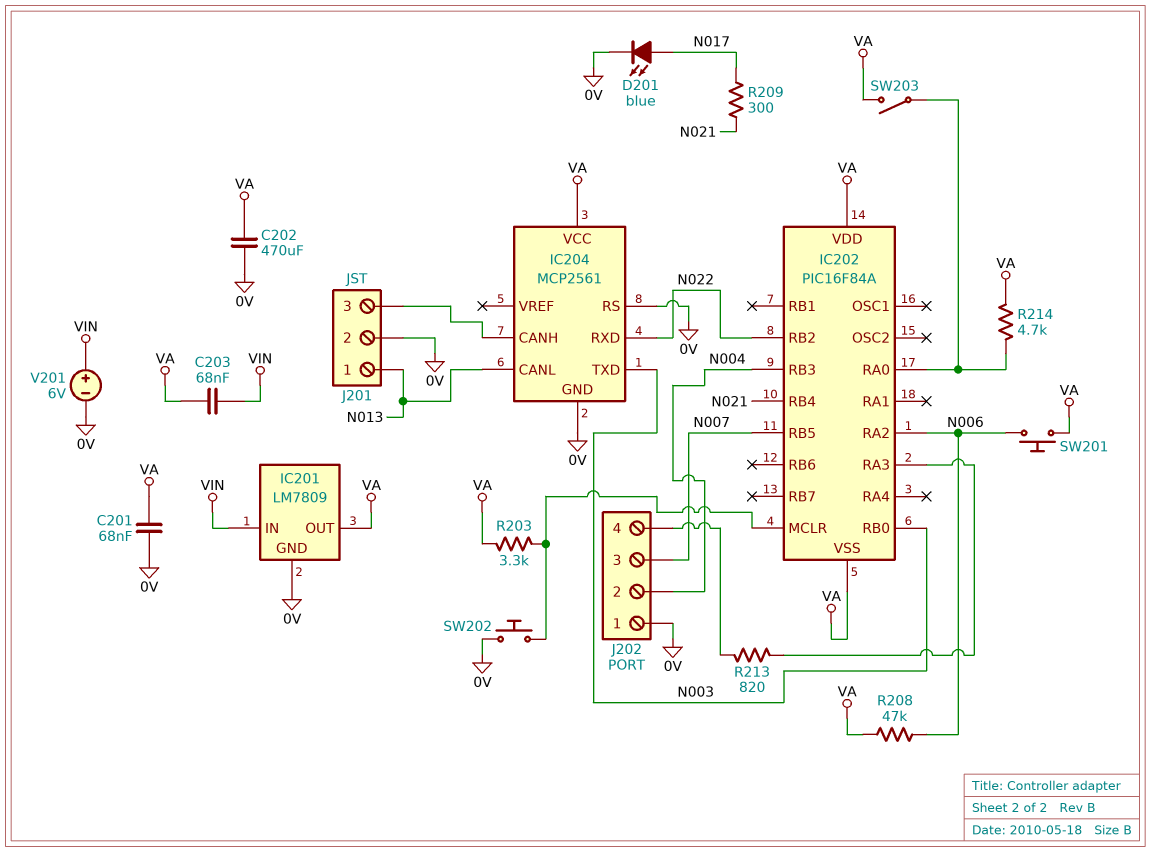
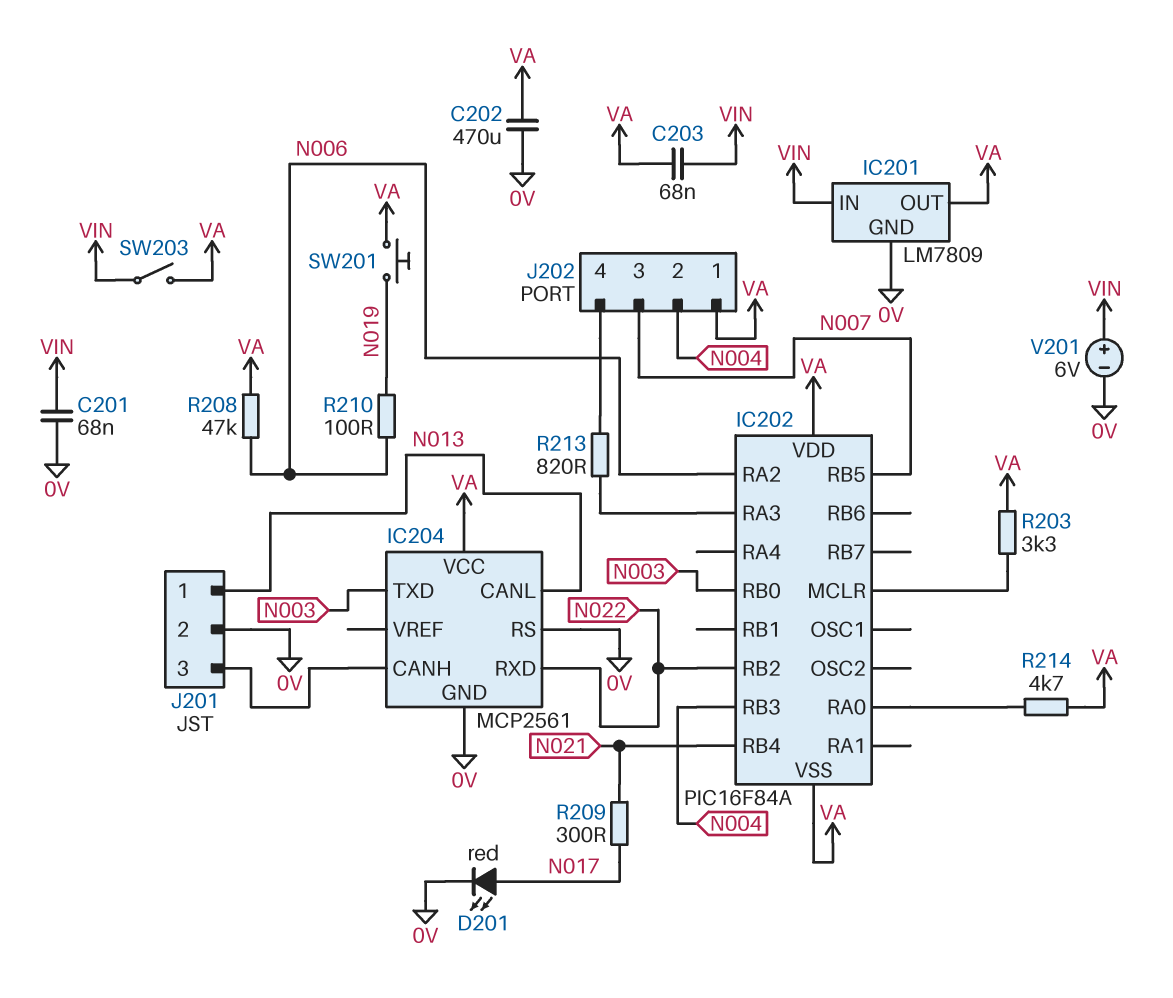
C201: 68nF (0V, VA) -> 68nF (0V, VIN)
D201: LED blue (A N017, K 0V) -> LED red (A N017, K 0V)
J202 pin 1: 0V -> VA
R210: none -> 100 (N006, N019)
SW201: button (N006, VA) -> button (N019, VA)
SW202: button (0V, IC202/MCLR) -> none
SW203: switch (IC202/RA0, VA) -> switch (VA, VIN)

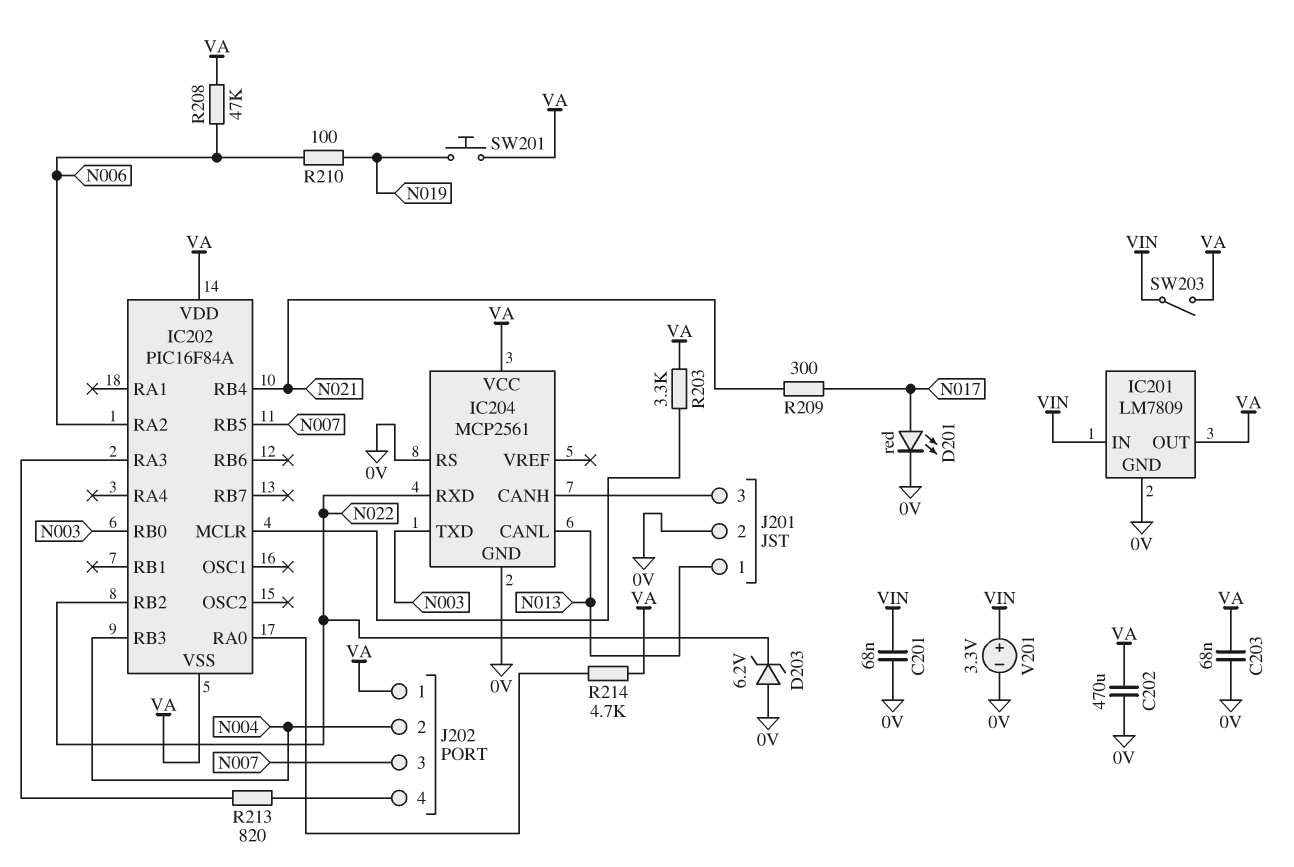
C203: 68nF (VA, VIN) -> 68nF (0V, VA)
D203: none -> zener 6.2V (A 0V, K N022)
V201: 6V (plus VIN, minus 0V) -> 3.3V (plus VIN, minus 0V)

